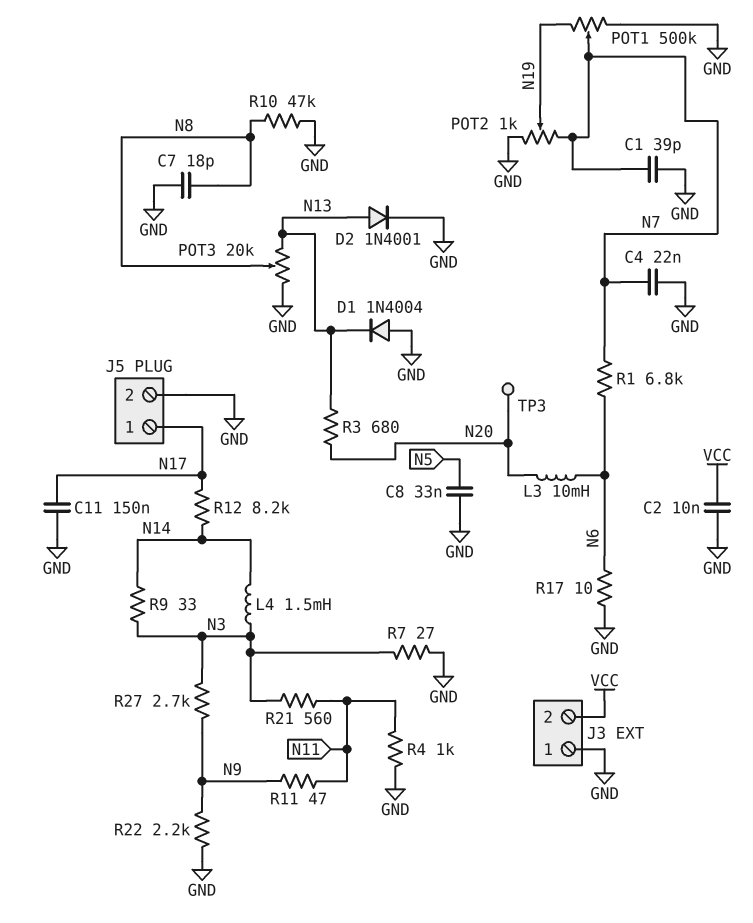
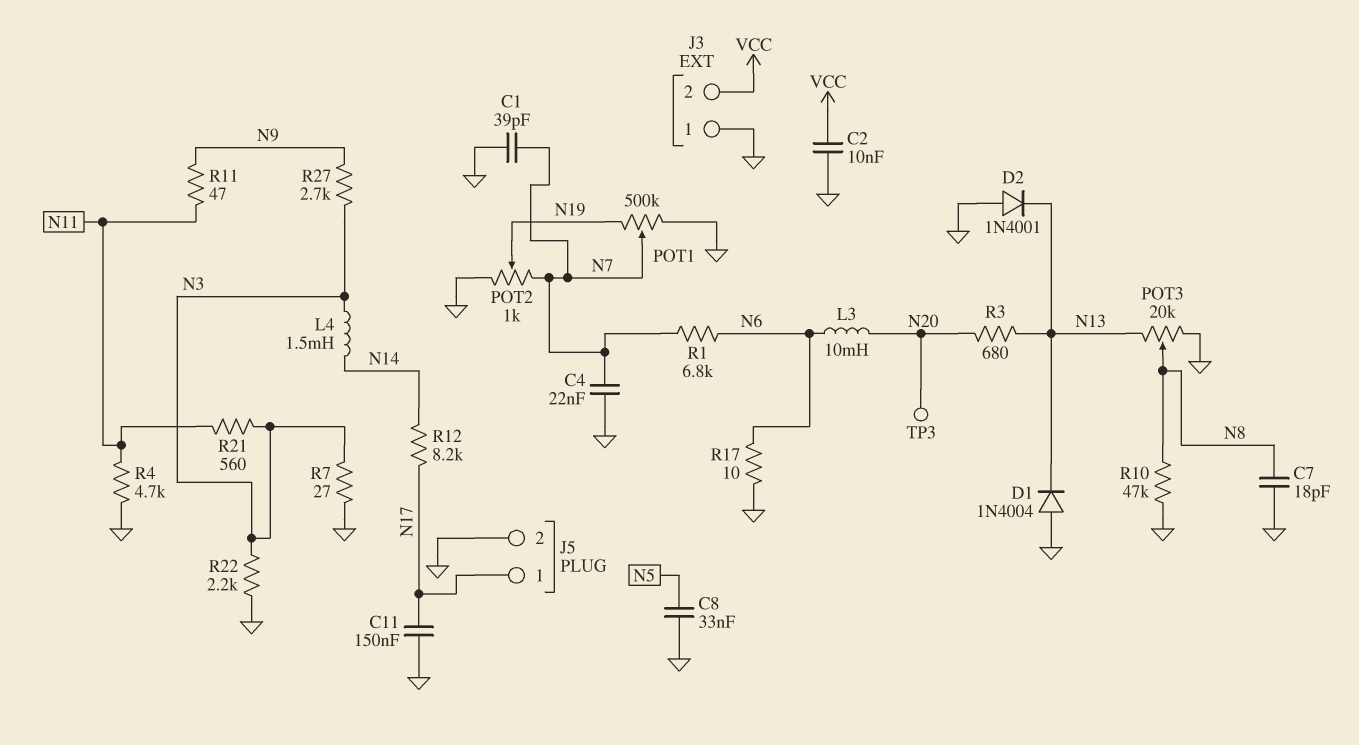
D2: diode 1N4001 (A N13, K GND) -> diode 1N4001 (A GND, K N13)
R4: 1k (GND, N11) -> 4.7k (GND, N11)
R9: 33 (N3, N14) -> none
R22: 2.2k (GND, N9) -> 2.2k (GND, N3)

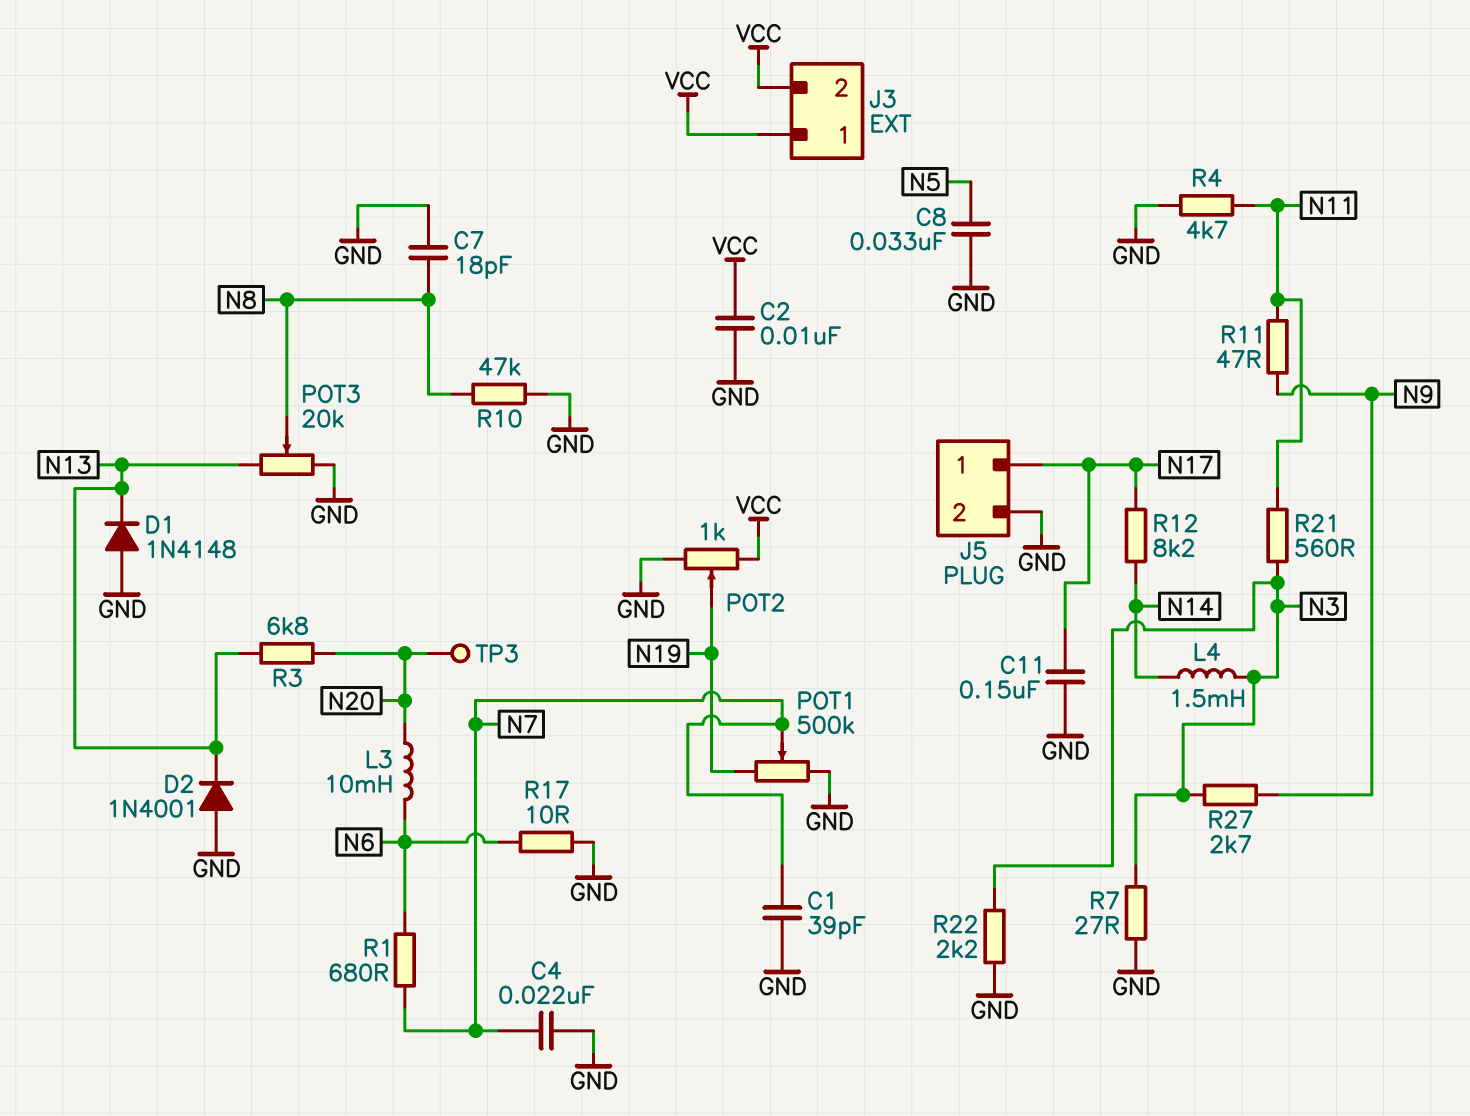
D1: diode 1N4004 (A GND, K N13) -> diode 1N4148 (A GND, K N13)
J3 pin 1: GND -> VCC
POT2: 1k (GND, N7, wiper N19) -> 1k (GND, VCC, wiper N19)
R1: 6.8k (N6, N7) -> 680 (N6, N7)
R3: 680 (N13, N20) -> 6.8k (N13, N20)

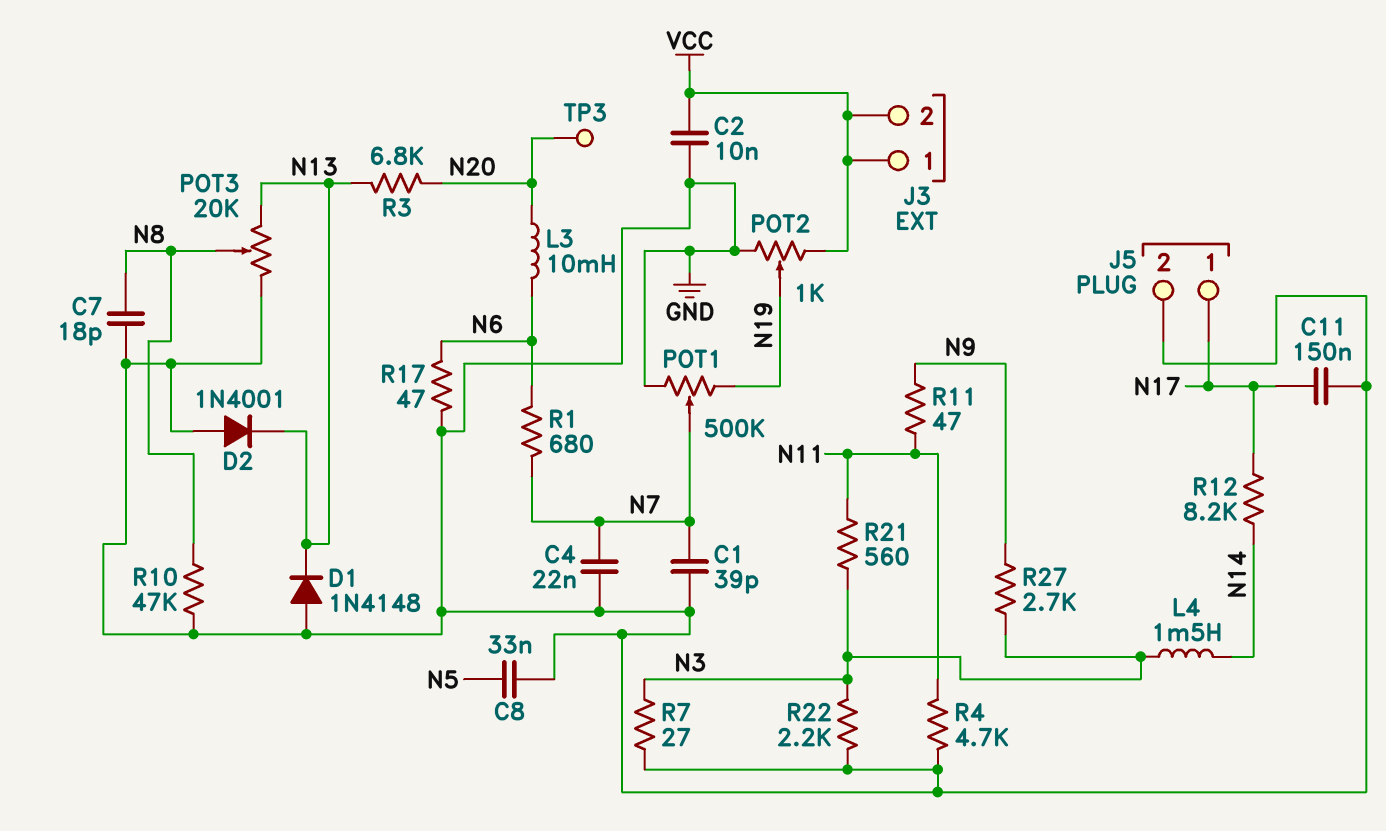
R17: 10 (GND, N6) -> 47 (GND, N6)

